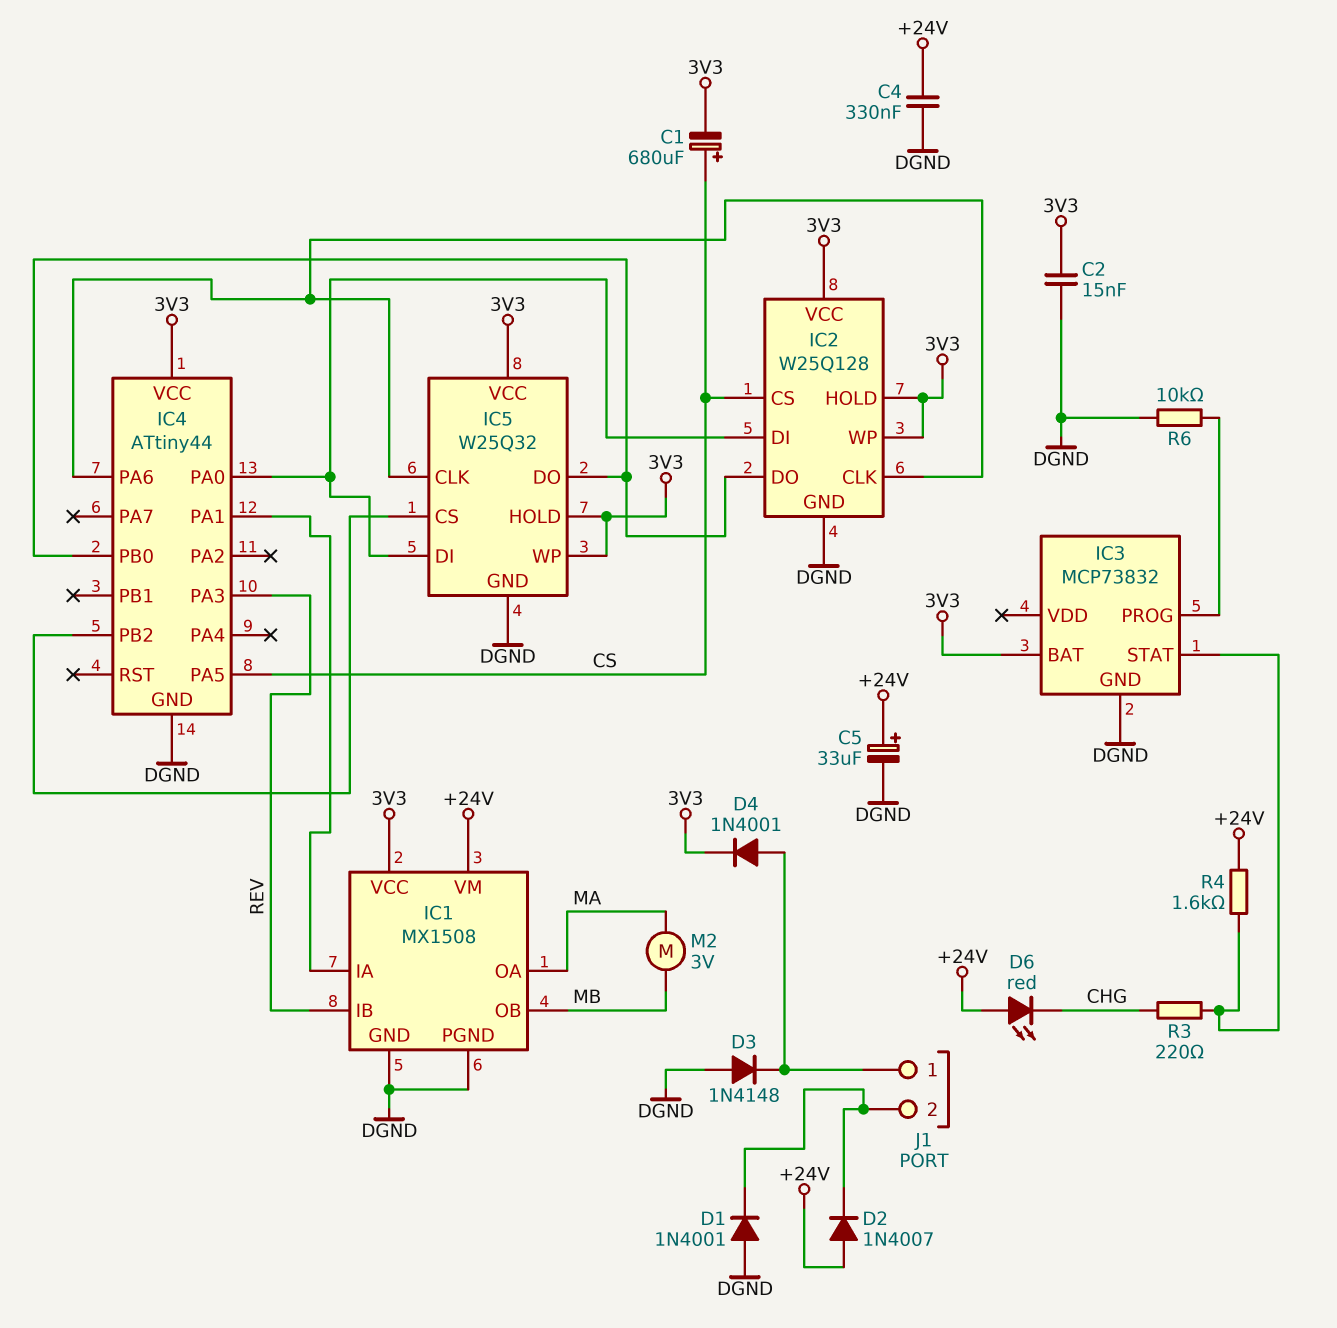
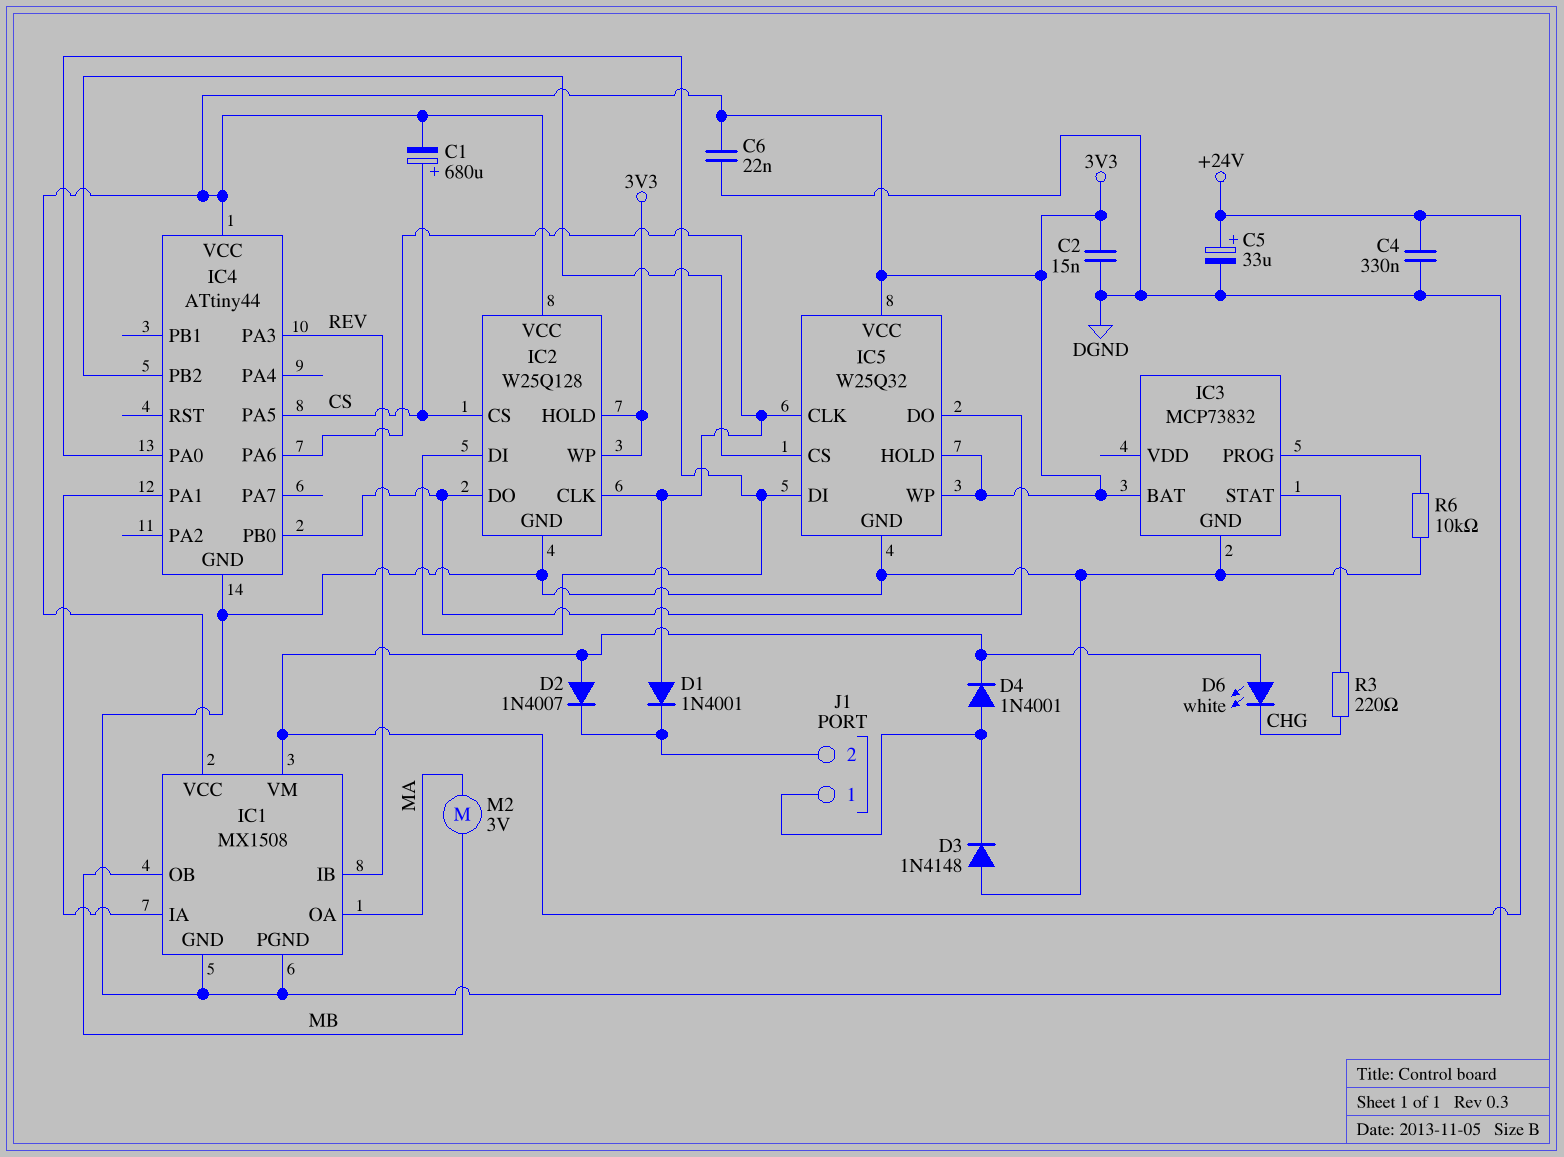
C6: none -> 22nF (3V3, DGND)
D1: diode 1N4001 (A DGND, K J1/2) -> diode 1N4001 (A IC2/CLK, K J1/2)
D4: diode 1N4001 (A J1/1, K 3V3) -> diode 1N4001 (A J1/1, K +24V)
D6: LED red (A +24V, K CHG) -> LED white (A +24V, K CHG)
R4: 1.6k (+24V, IC3/STAT) -> none

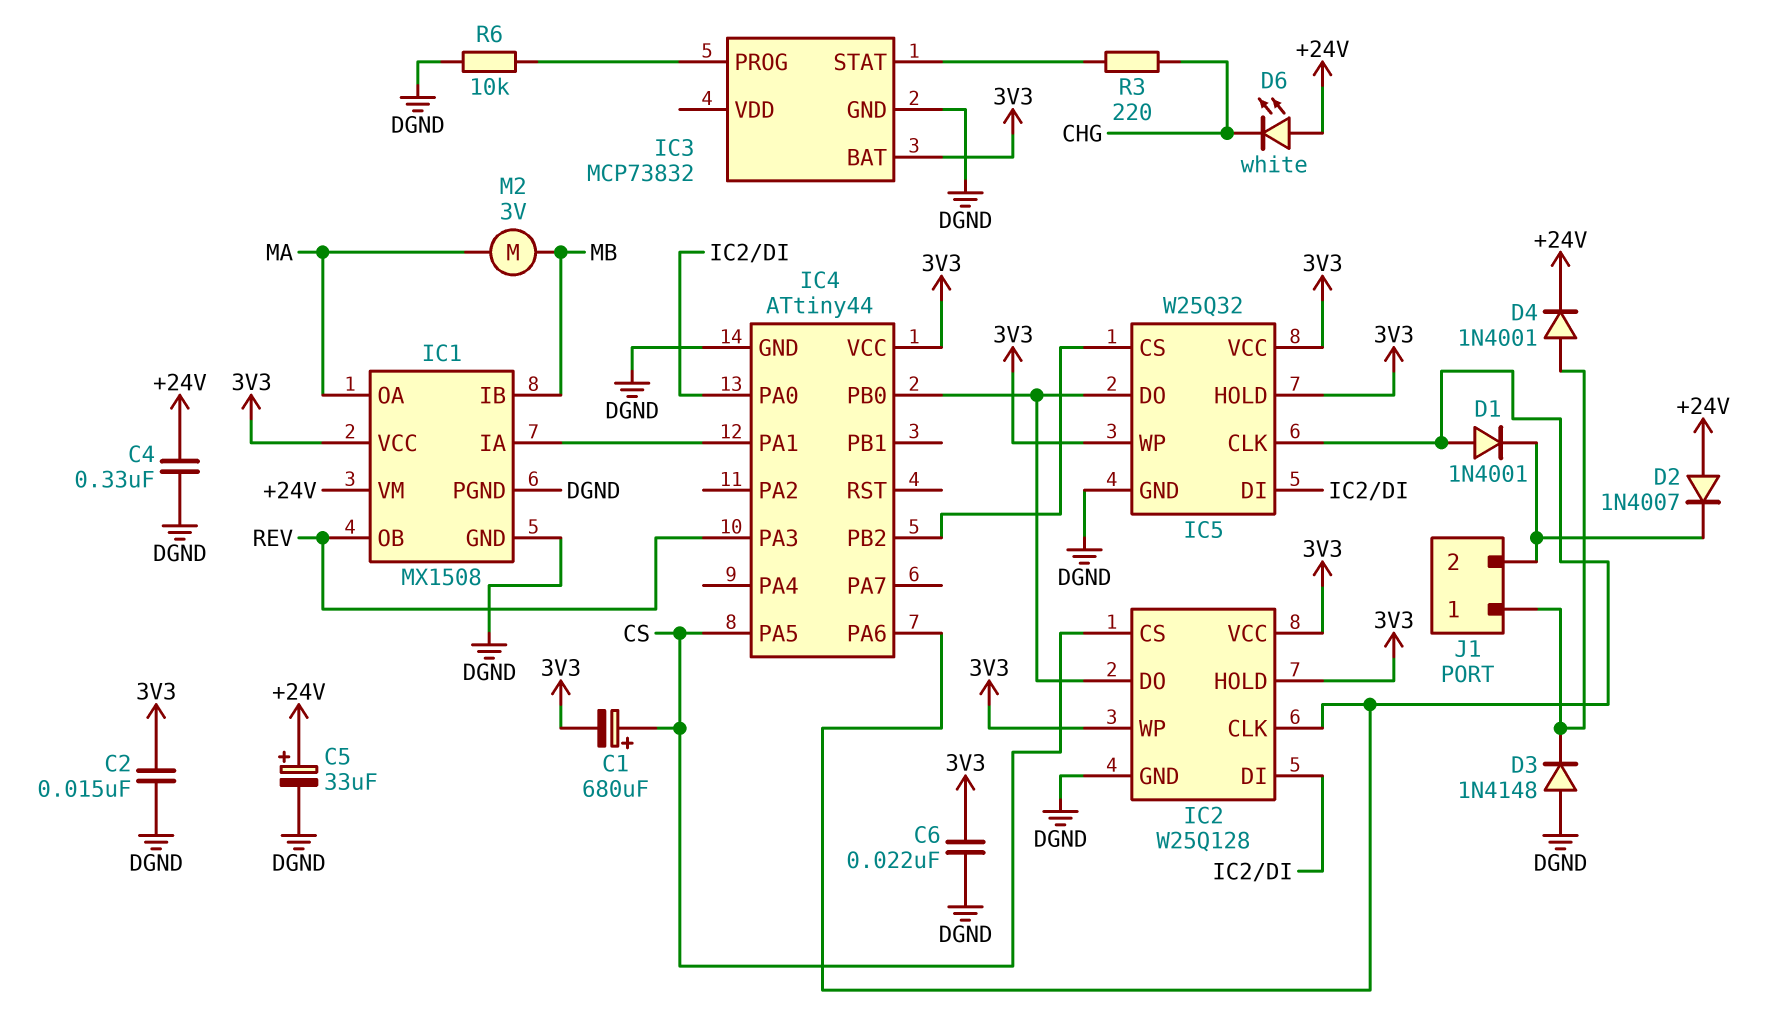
IC1 pin IB: REV -> MB
IC1 pin OB: MB -> REV

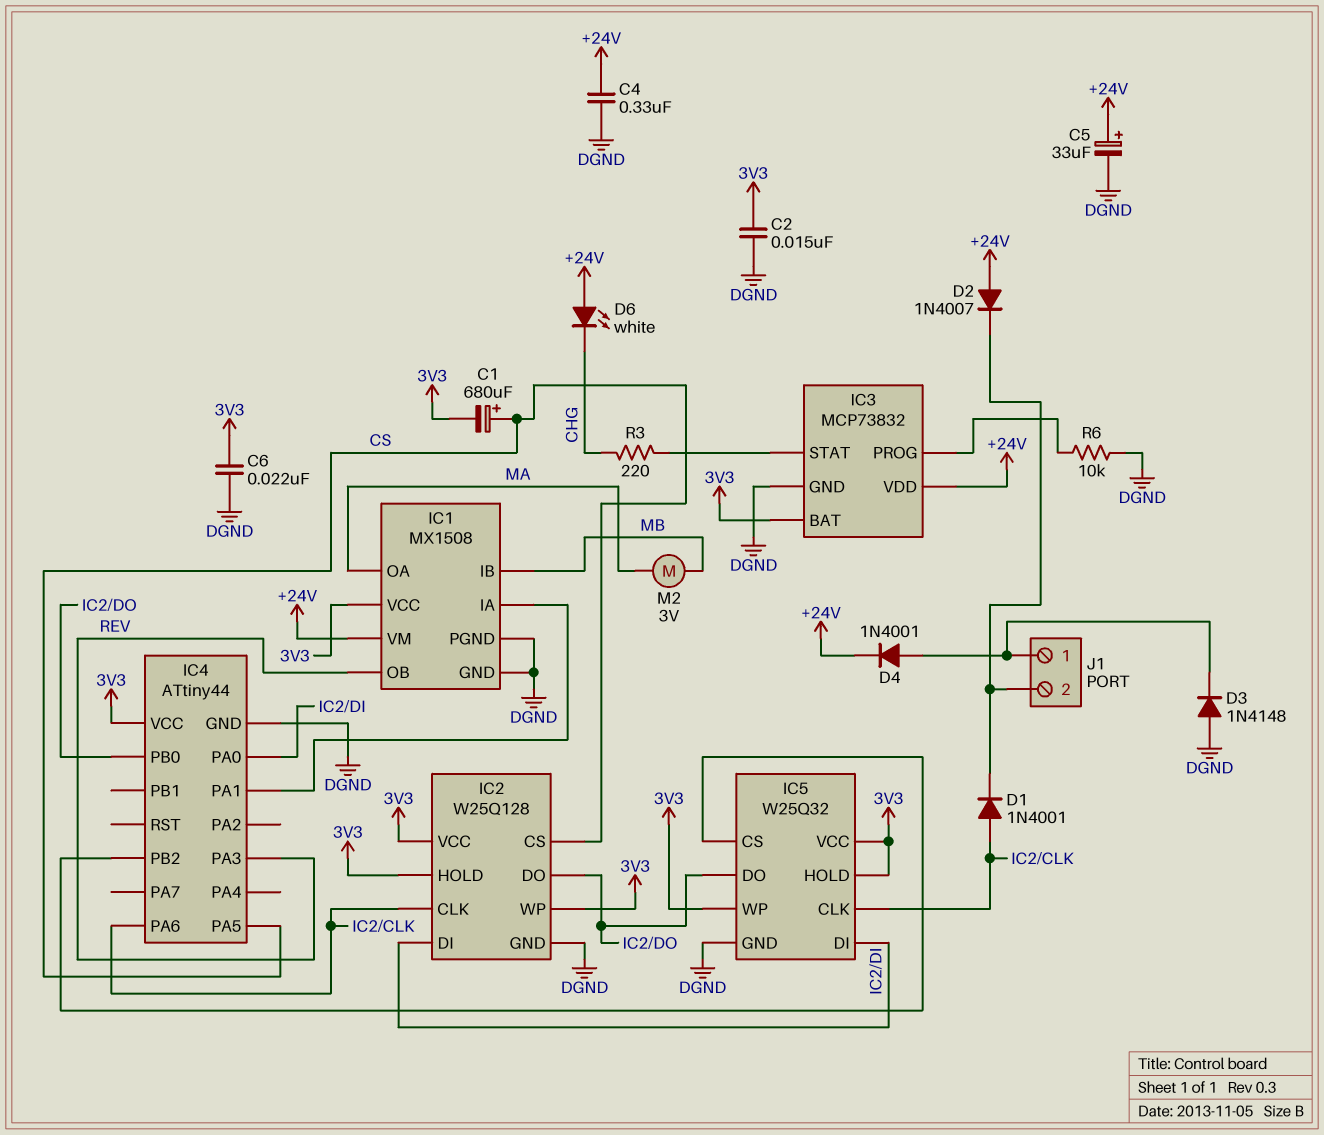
IC3 pin VDD: none -> +24V

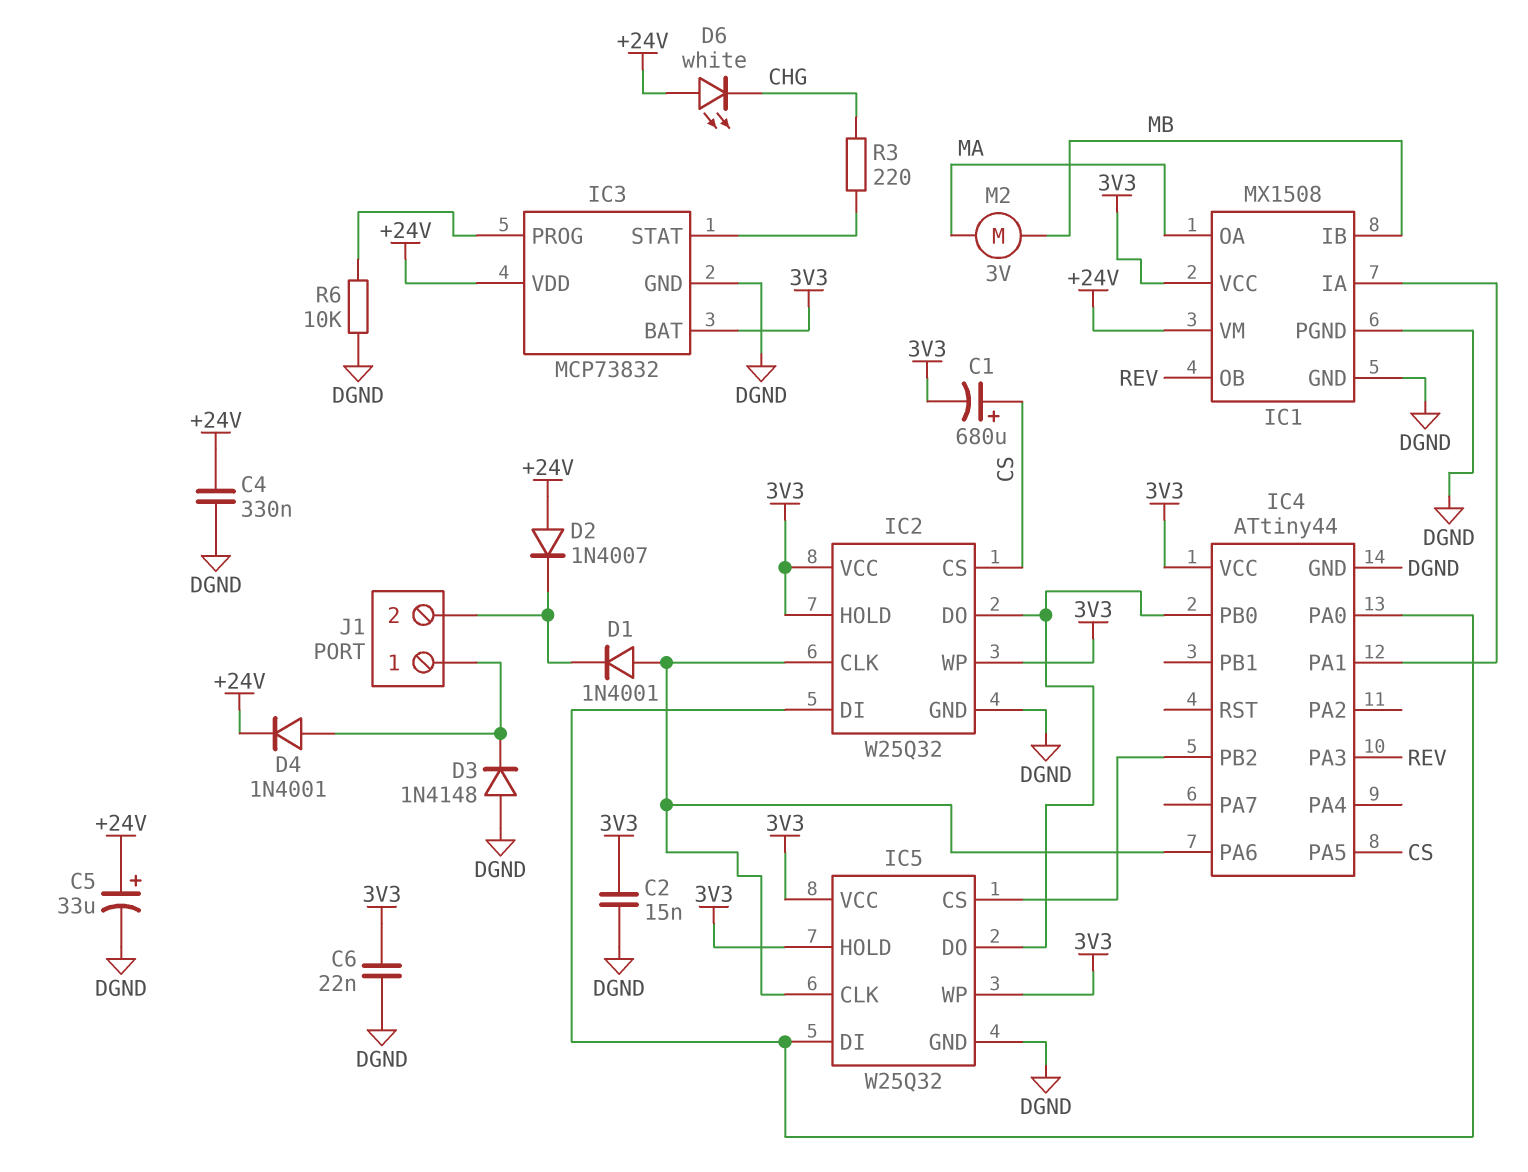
IC2: W25Q128 -> W25Q32

